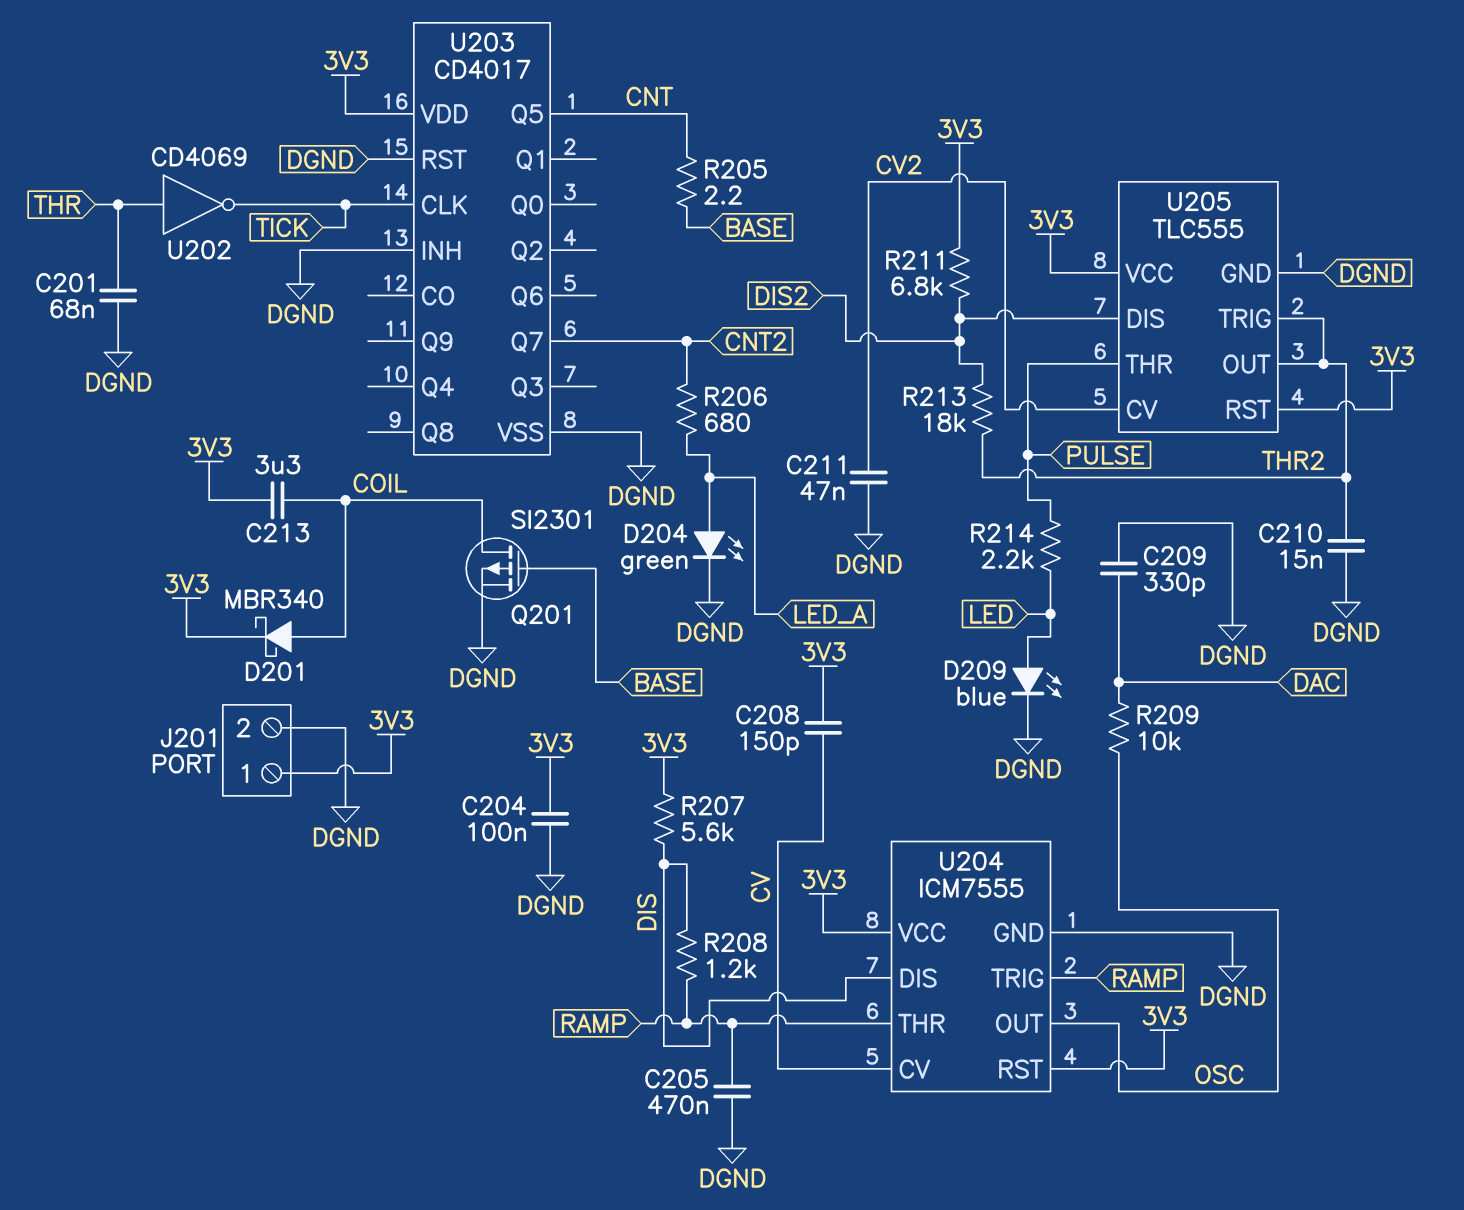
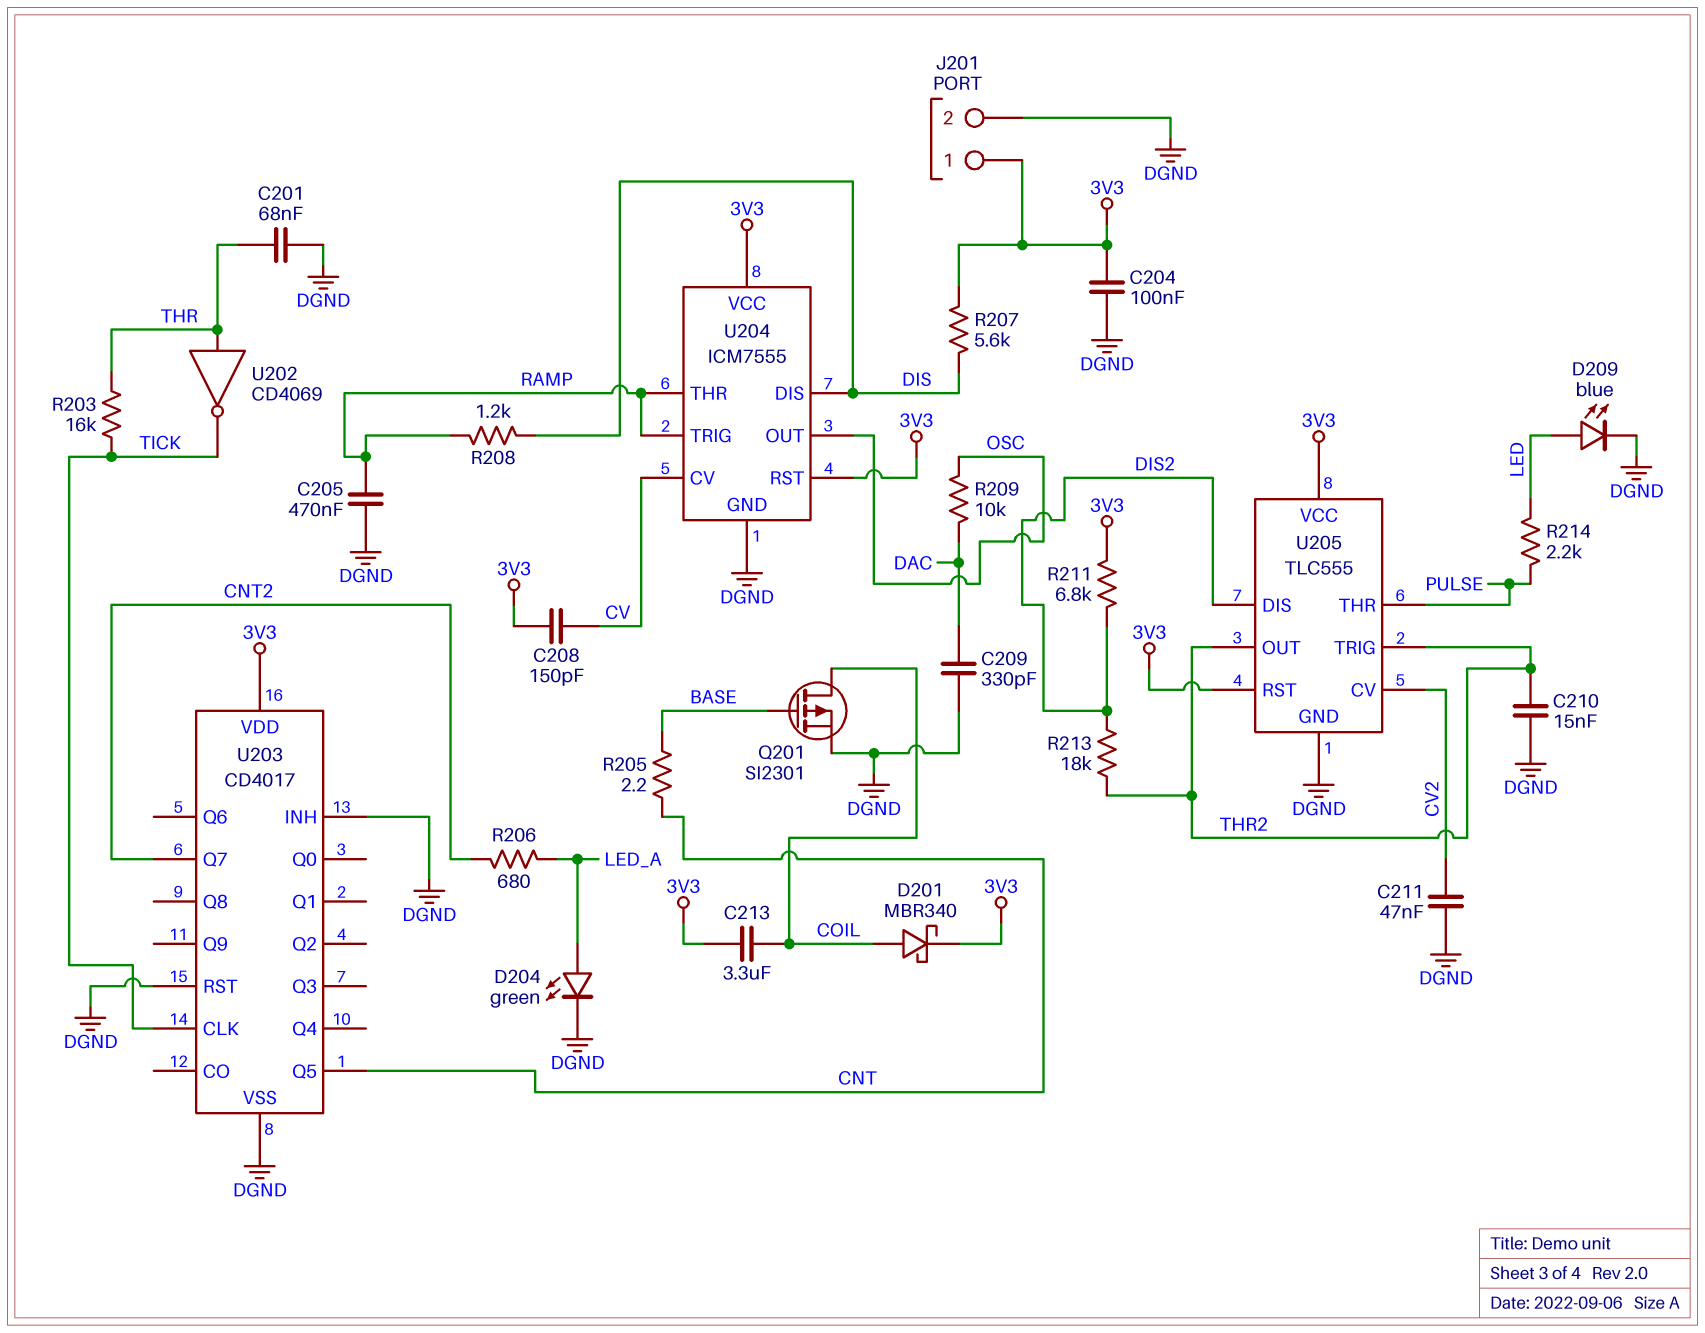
R203: none -> 16k (THR, TICK)

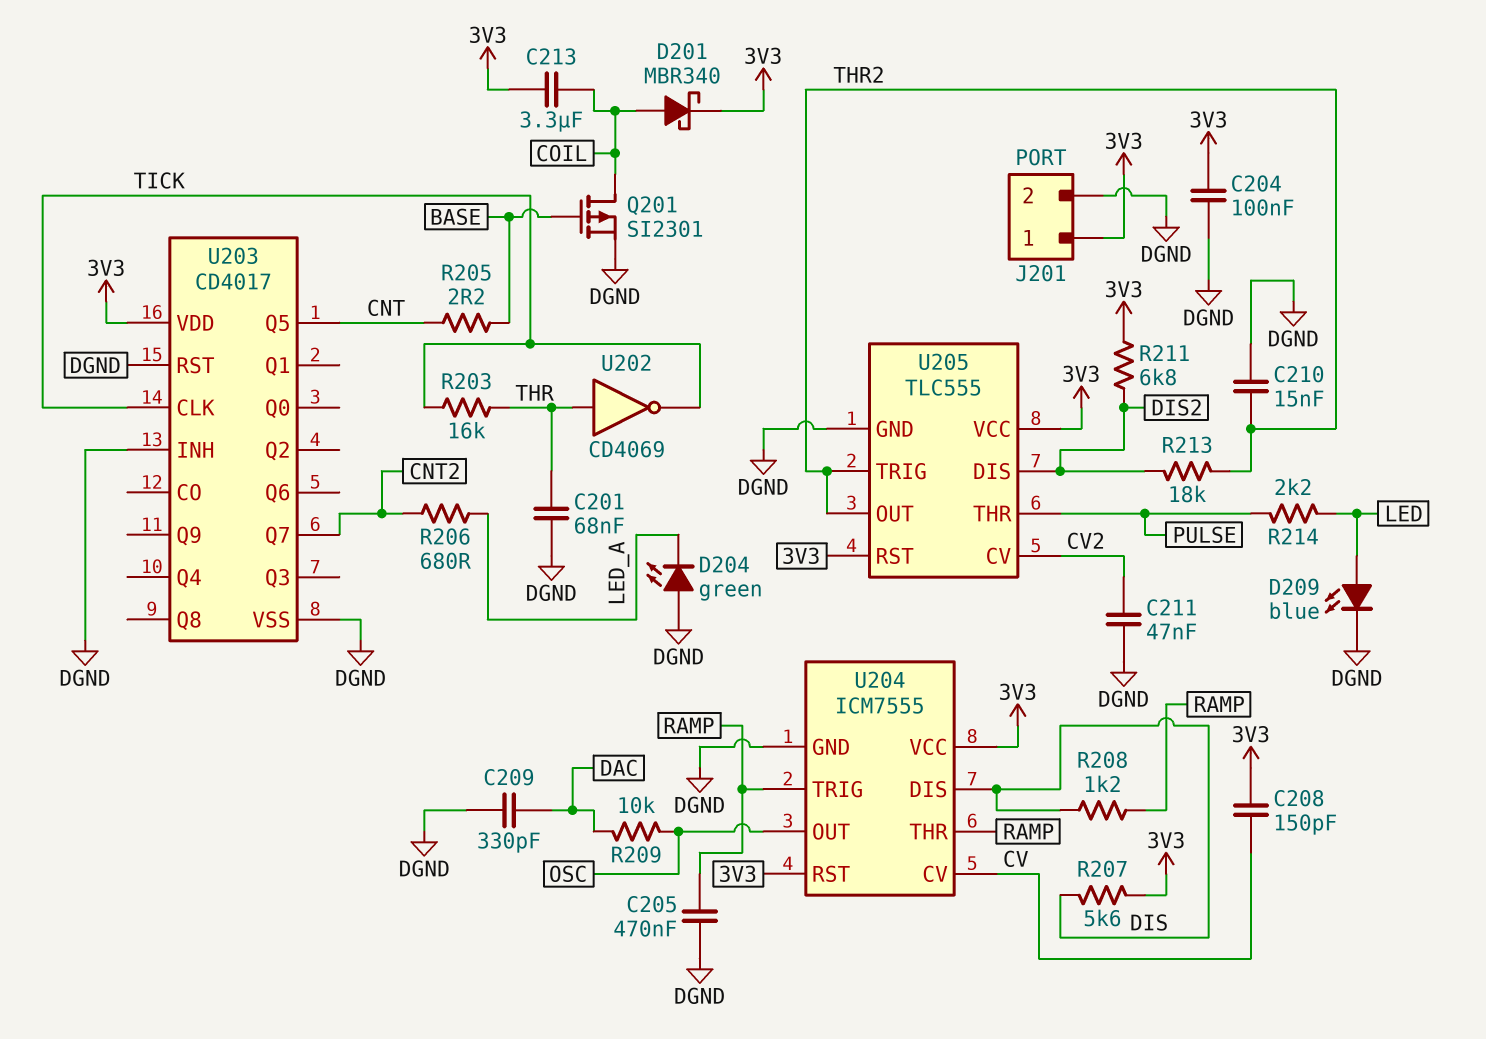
D204: LED green (A LED_A, K DGND) -> LED green (A DGND, K LED_A)

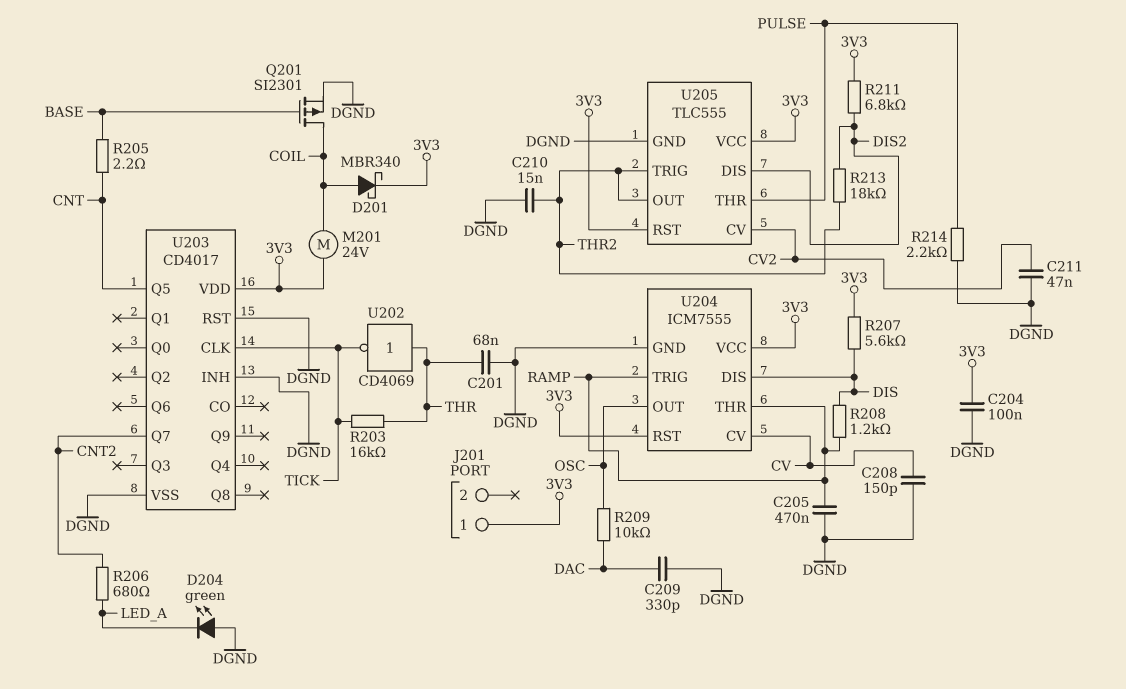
C208: 150pF (3V3, CV) -> 150pF (CV, DGND)
C213: 3.3uF (3V3, COIL) -> none
D209: LED blue (A LED, K DGND) -> none
J201 pin 2: DGND -> none
M201: none -> motor 24V (3V3, COIL)
R214: 2.2k (LED, PULSE) -> 2.2k (DGND, PULSE)

